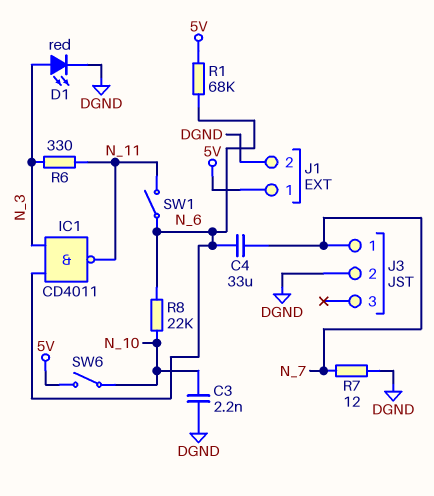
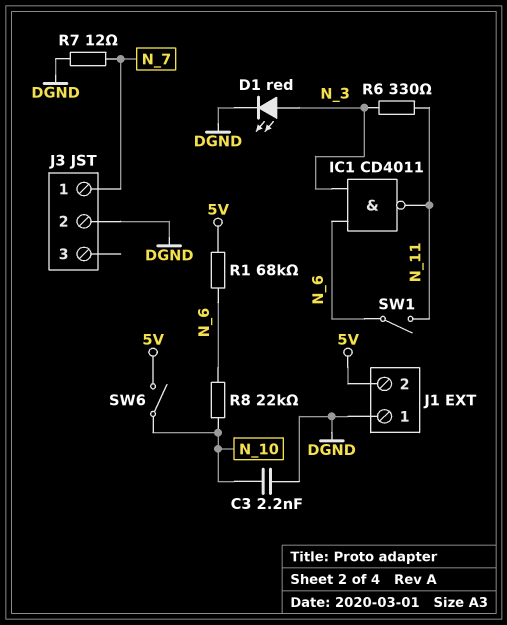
C4: 33uF (N_6, N_7) -> none
J1 pin 1: 5V -> DGND
J1 pin 2: DGND -> 5V

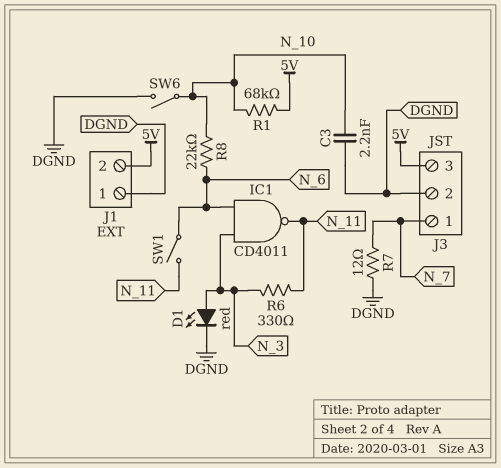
J3 pin 3: none -> 5V
R1: 68k (5V, N_6) -> 68k (5V, N_10)
SW6: switch (5V, N_10) -> switch (DGND, N_10)

